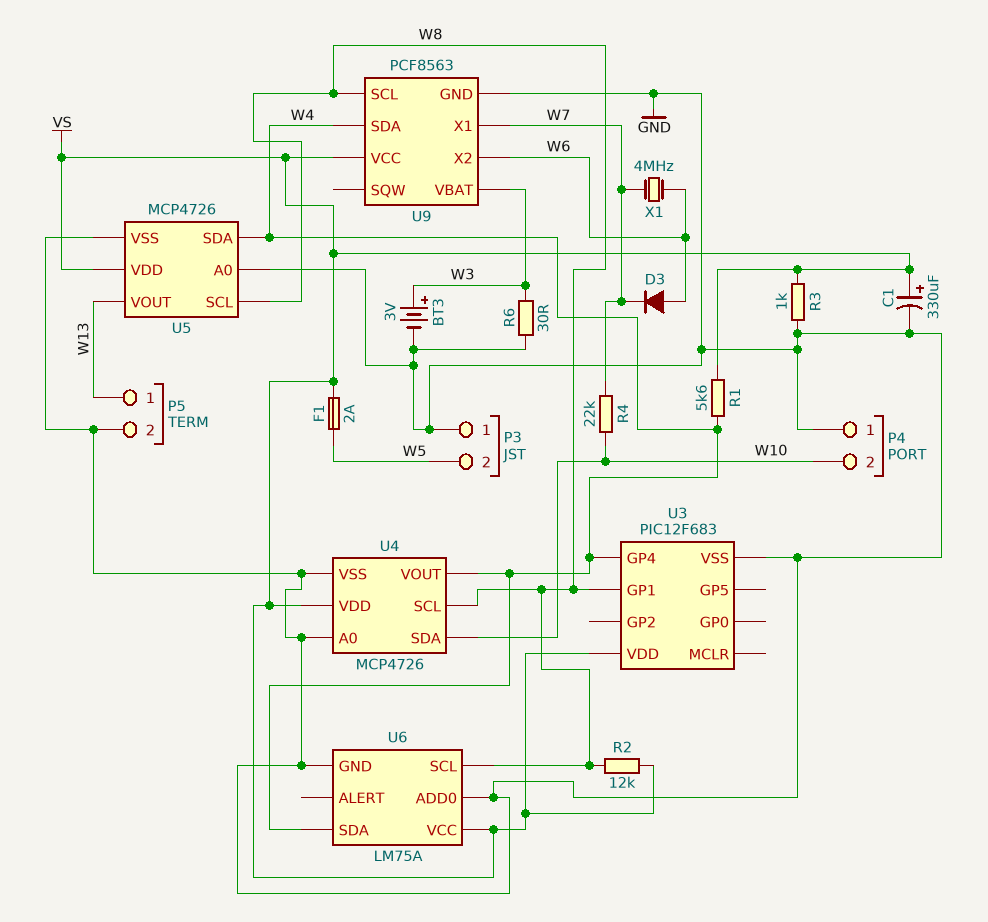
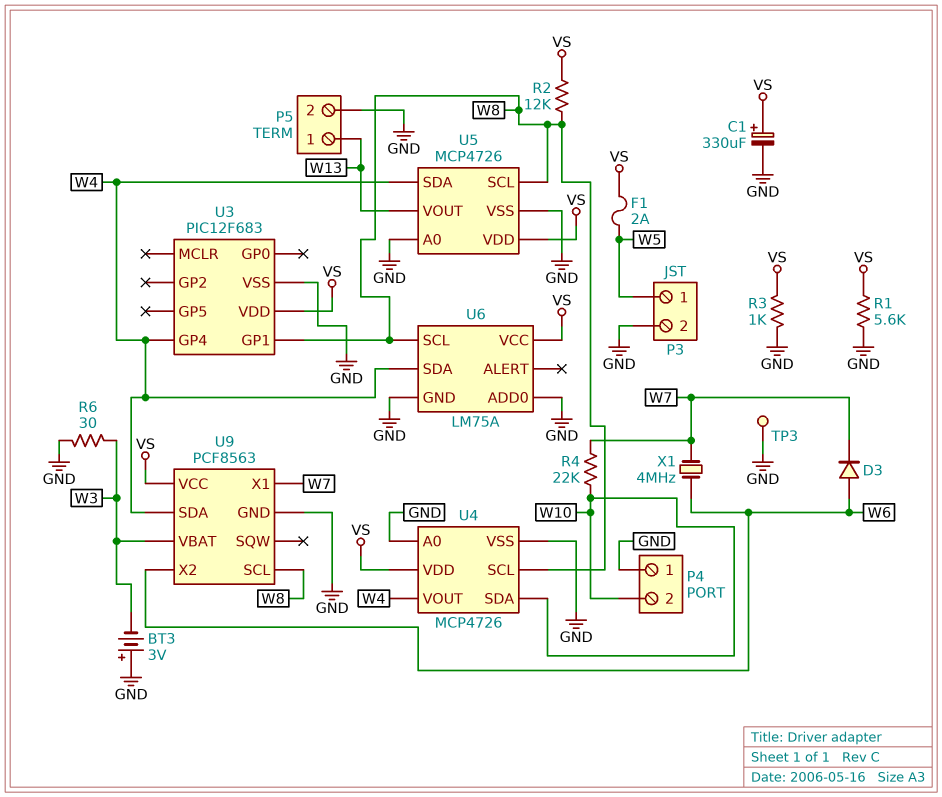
BT3: 3V (plus W3, minus GND) -> 3V (plus GND, minus W3)
P3 pin 1: GND -> W5
P3 pin 2: W5 -> GND
R1: 5.6k (VS, W4) -> 5.6k (GND, VS)
TP3: none -> test point (GND)

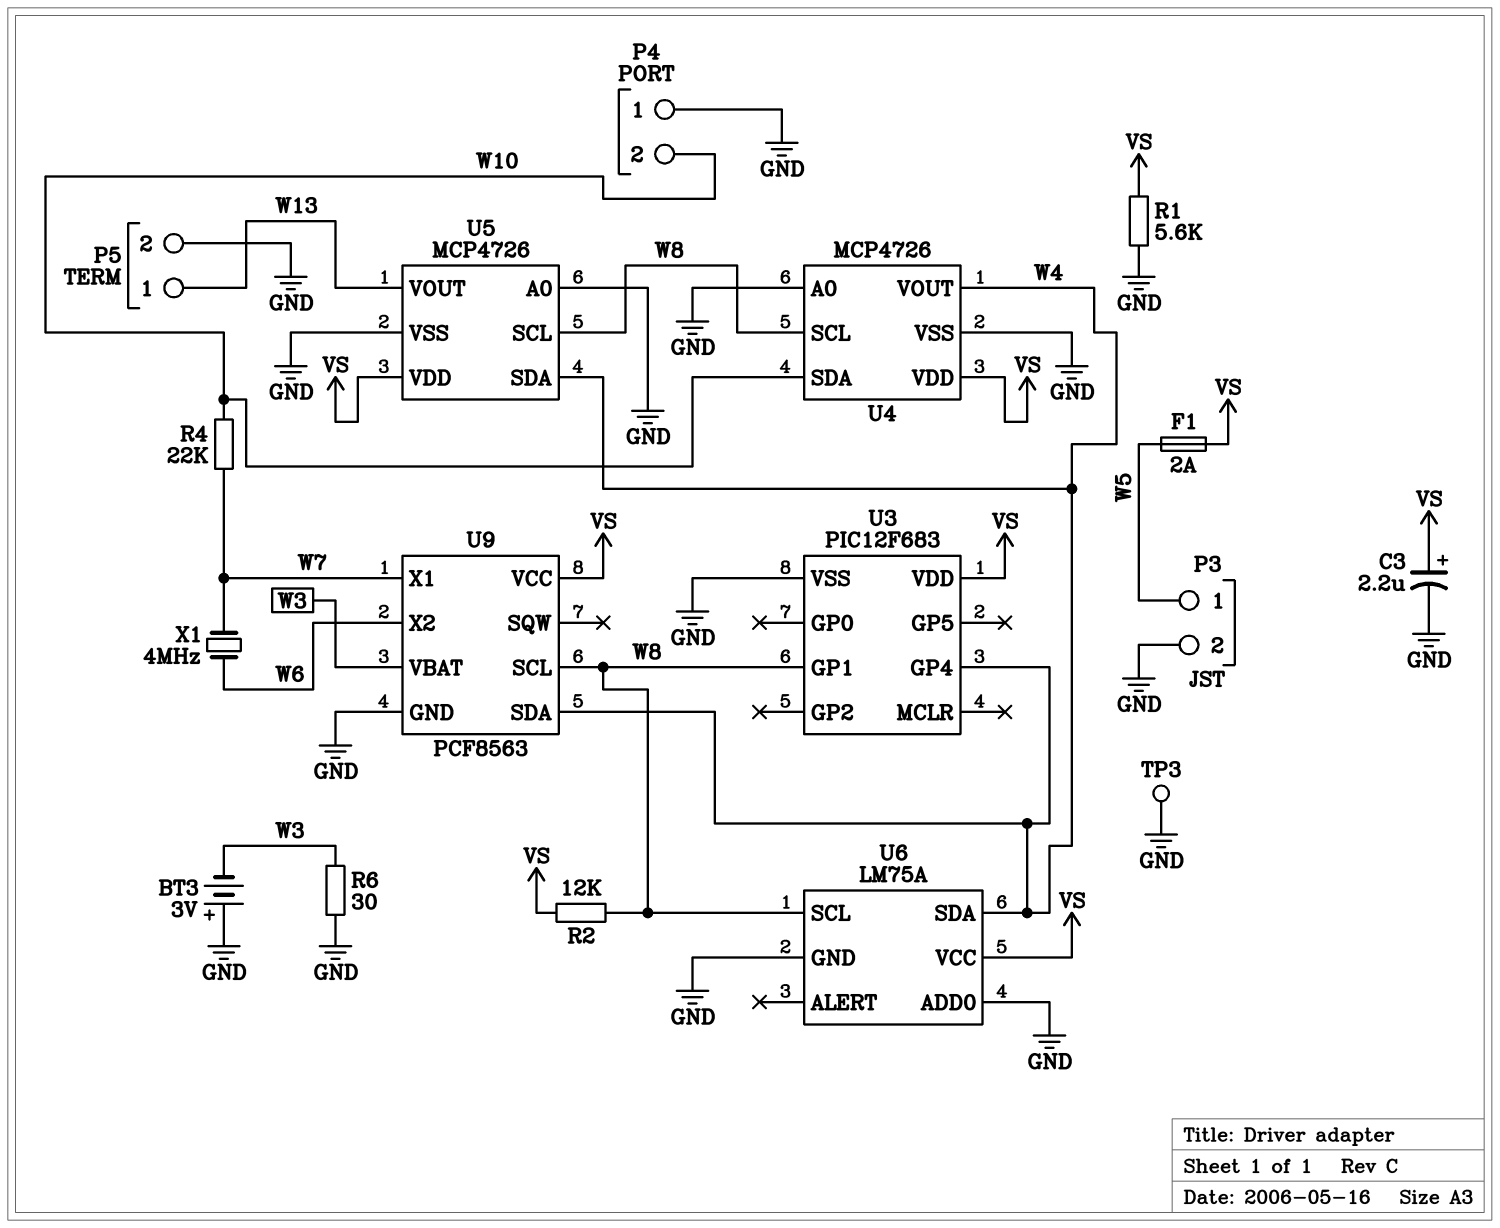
C1: 330uF (plus VS, minus GND) -> none
C3: none -> 2.2uF (plus VS, minus GND)
D3: diode (A W6, K W7) -> none
R3: 1k (GND, VS) -> none

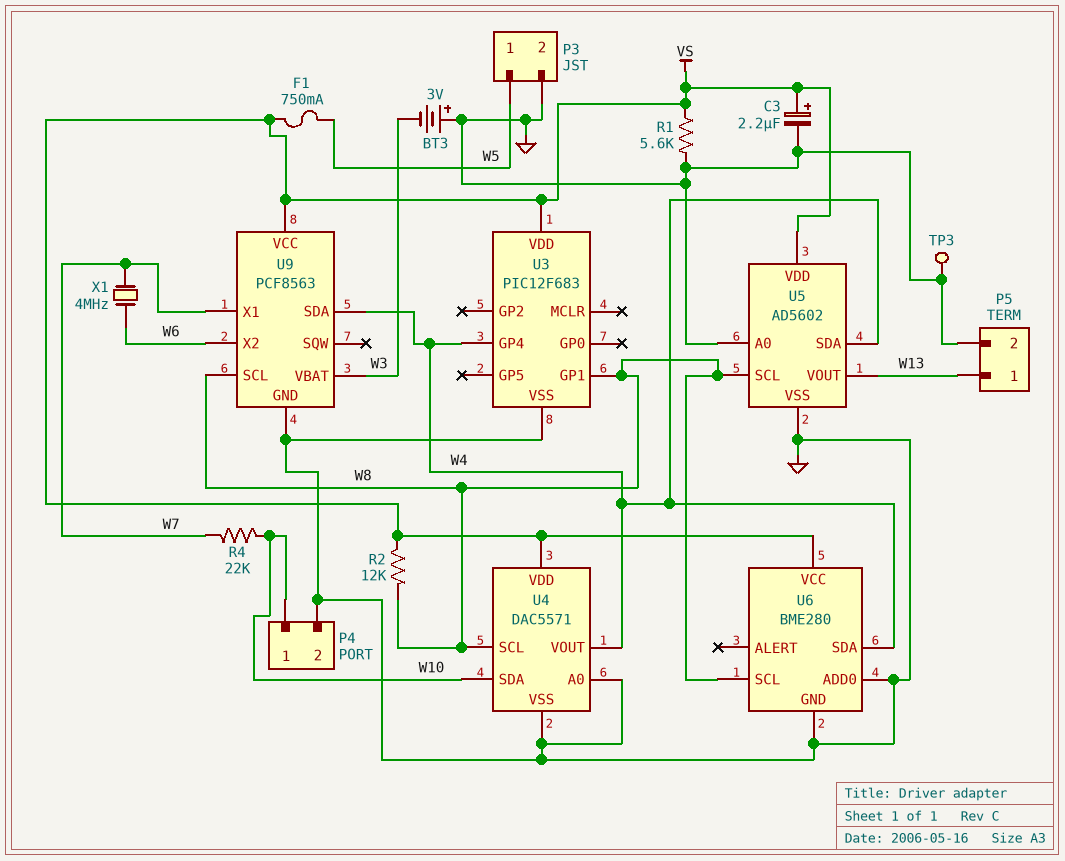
F1: 2A (VS, W5) -> 750mA (VS, W5)
P4 pin 1: GND -> W10
P4 pin 2: W10 -> GND
R6: 30 (GND, W3) -> none
U4: MCP4726 -> DAC5571
U5: MCP4726 -> AD5602
U6: LM75A -> BME280

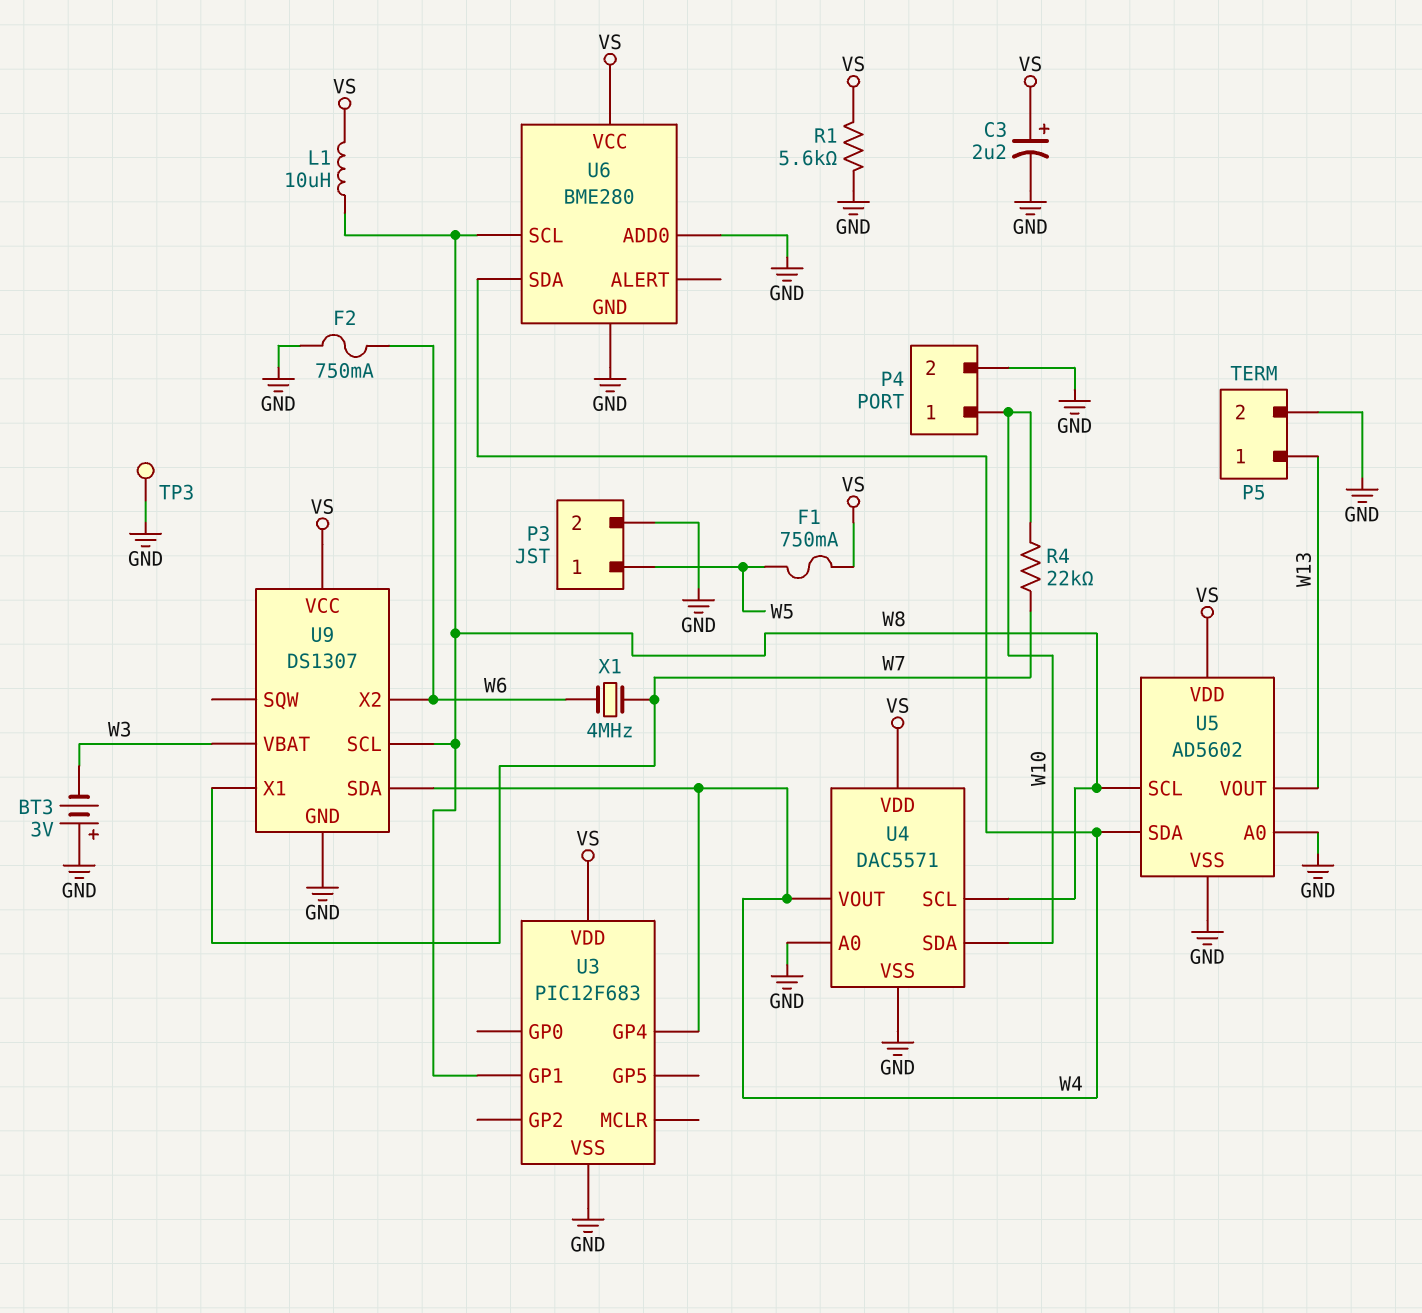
F2: none -> 750mA (GND, W6)
L1: none -> 10uH (VS, W8)
R2: 12k (VS, W8) -> none
U9: PCF8563 -> DS1307

